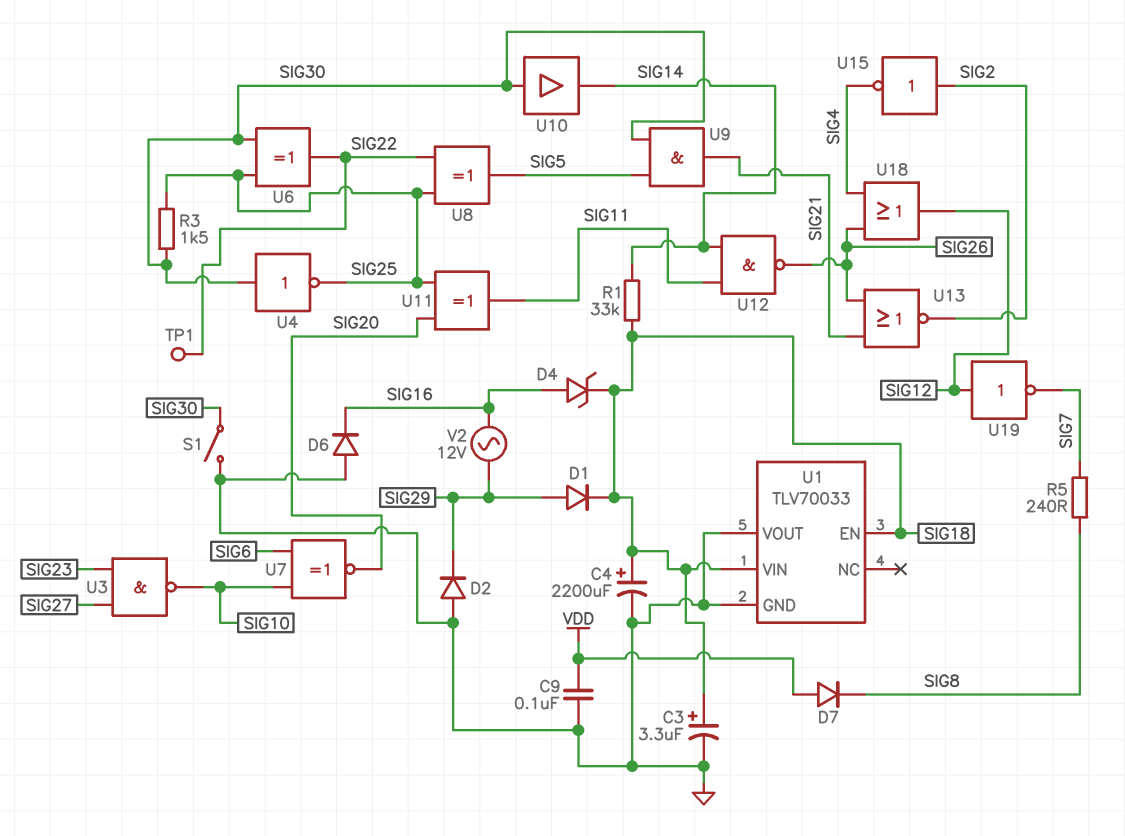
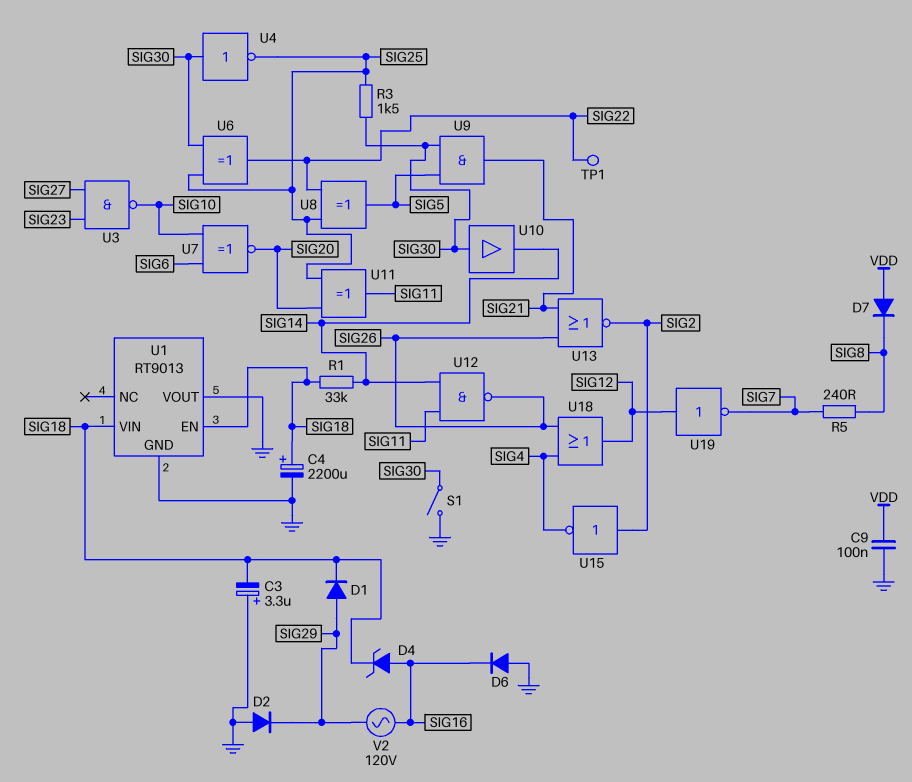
C3: 3.3uF (plus SIG18, minus GND) -> 3.3uF (plus GND, minus SIG18)
U1: TLV70033 -> RT9013
V2: AC 12V (SIG16, SIG29) -> AC 120V (SIG16, SIG29)

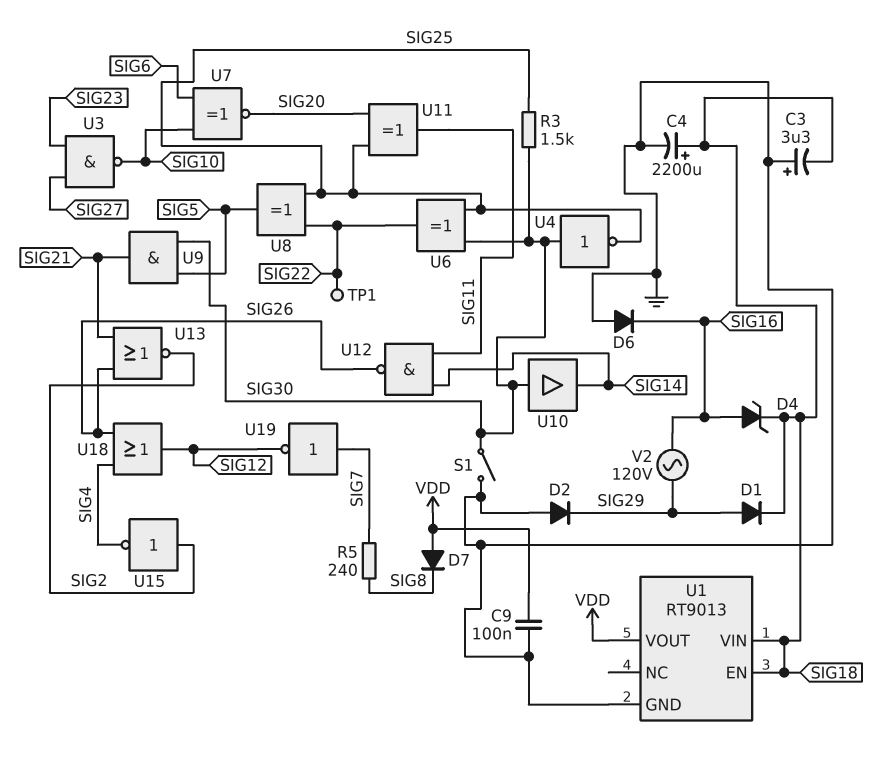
R1: 33k (SIG14, SIG18) -> none
U1 pin VOUT: GND -> VDD
U19: NOT (in SIG12, out SIG7) -> NOT (in SIG7, out SIG12)

